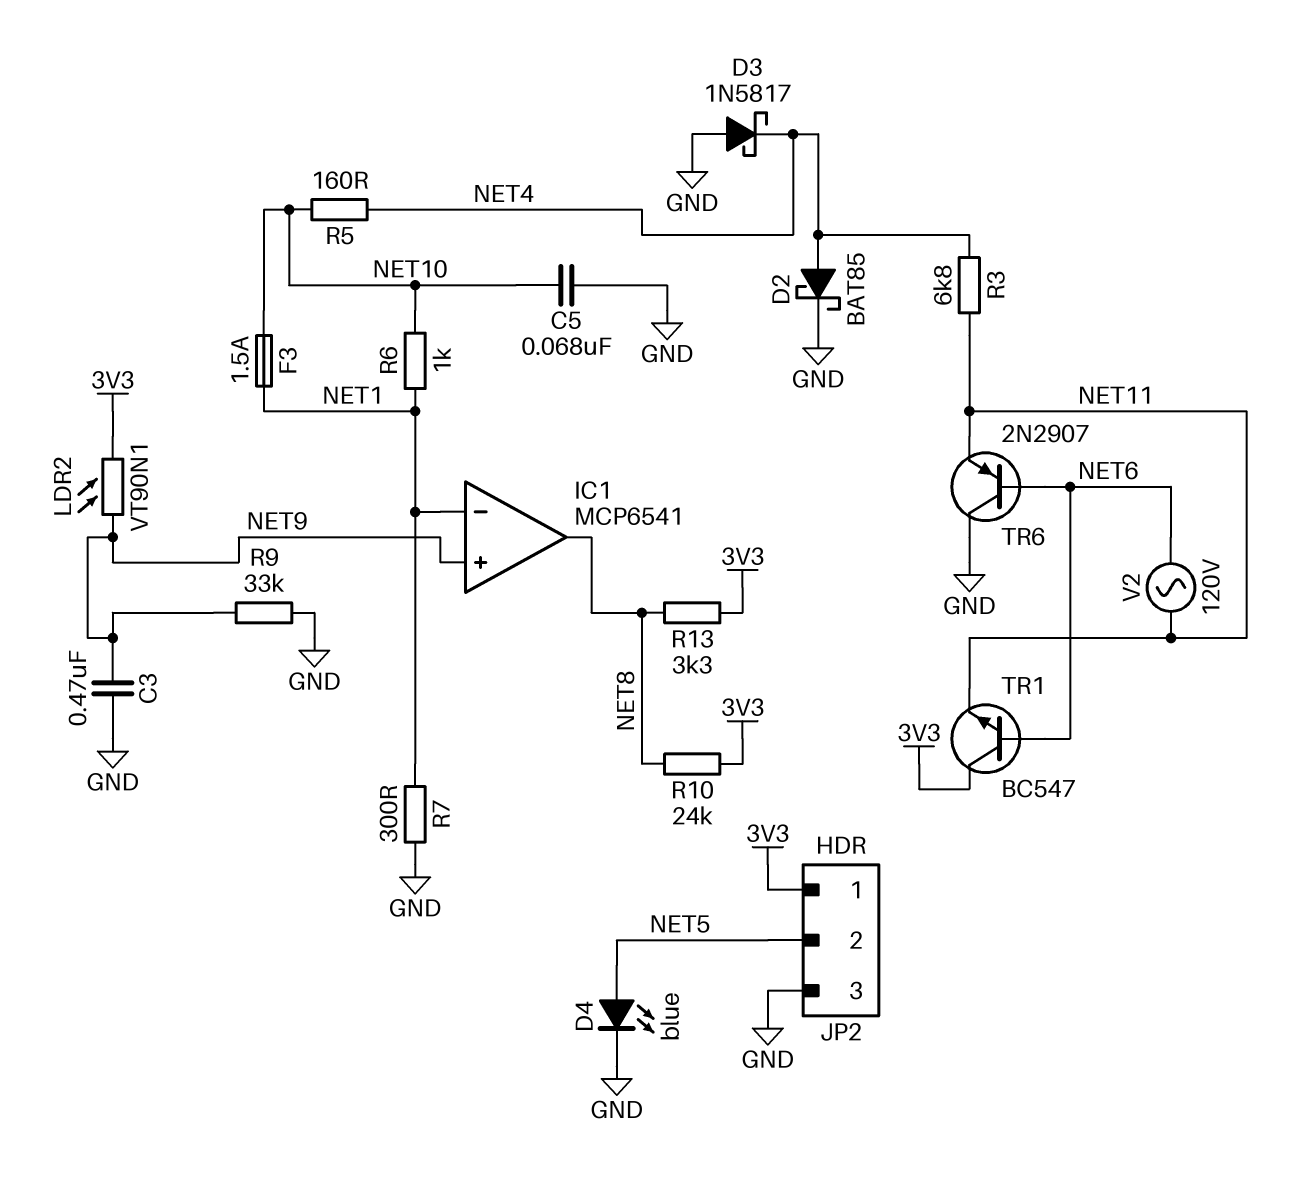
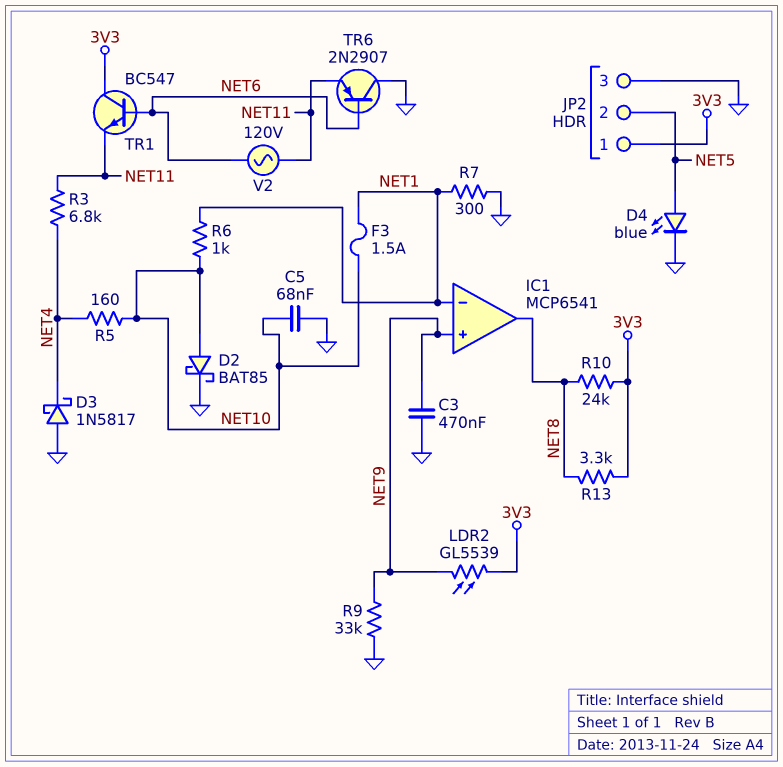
D2: schottky BAT85 (A NET4, K GND) -> schottky BAT85 (A NET10, K GND)
LDR2: VT90N1 (3V3, NET9) -> GL5539 (3V3, NET9)

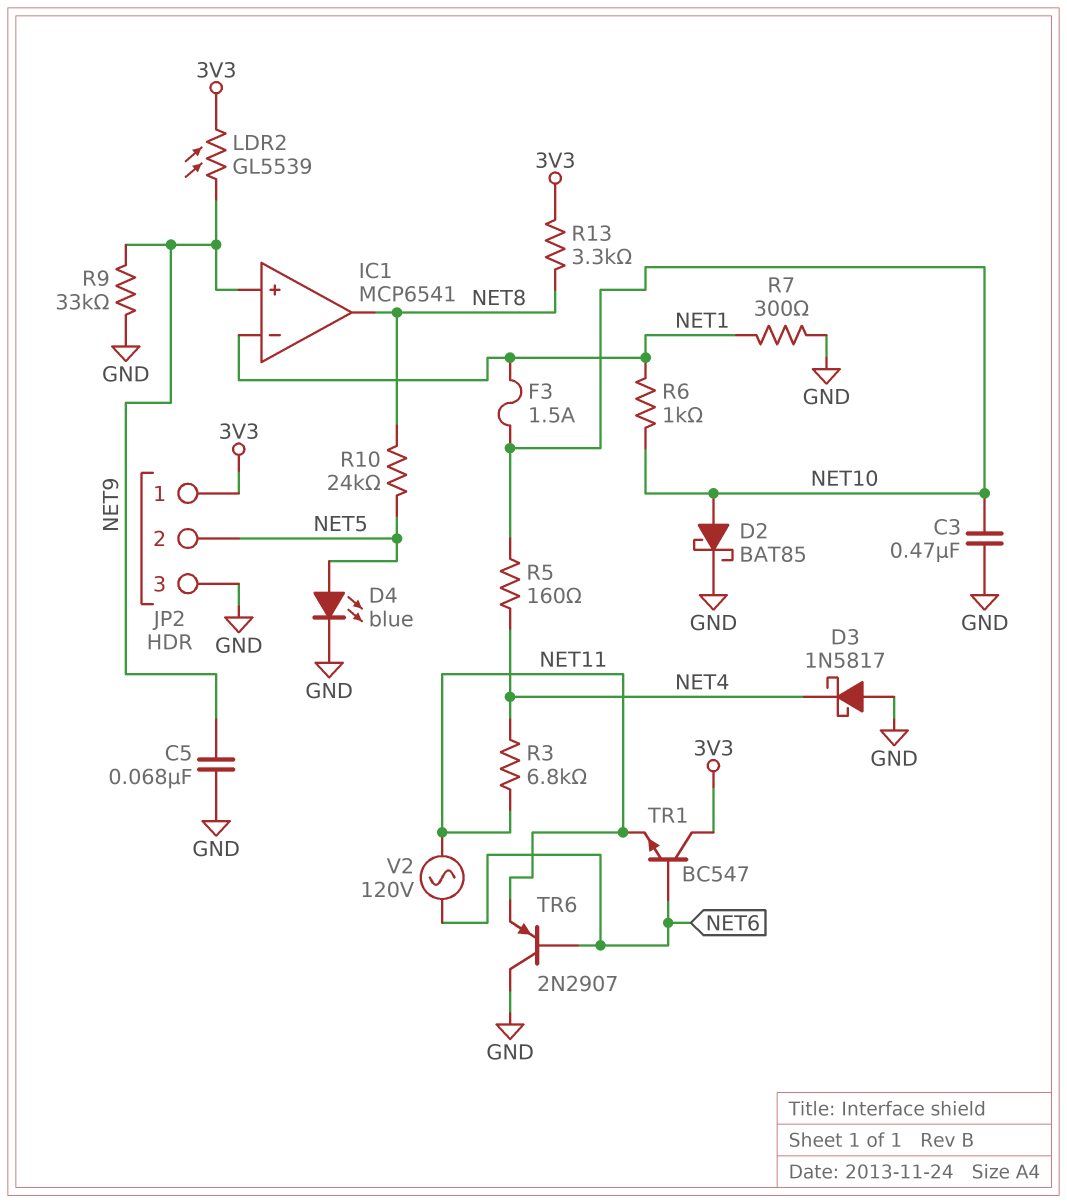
C3: 470nF (GND, NET9) -> 470nF (GND, NET10)
C5: 68nF (GND, NET10) -> 68nF (GND, NET9)
R10: 24k (3V3, NET8) -> 24k (NET5, NET8)

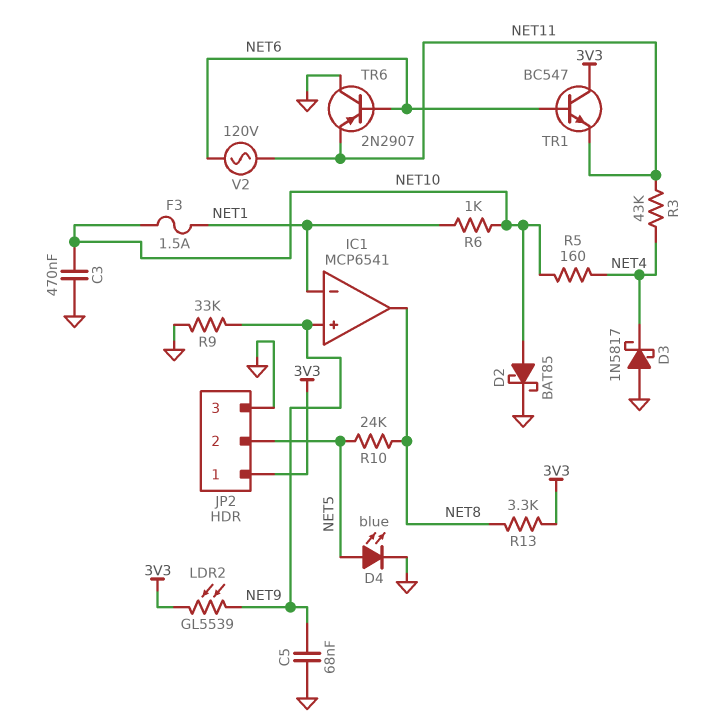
R3: 6.8k (NET4, NET11) -> 43k (NET4, NET11)
R7: 300 (GND, NET1) -> none

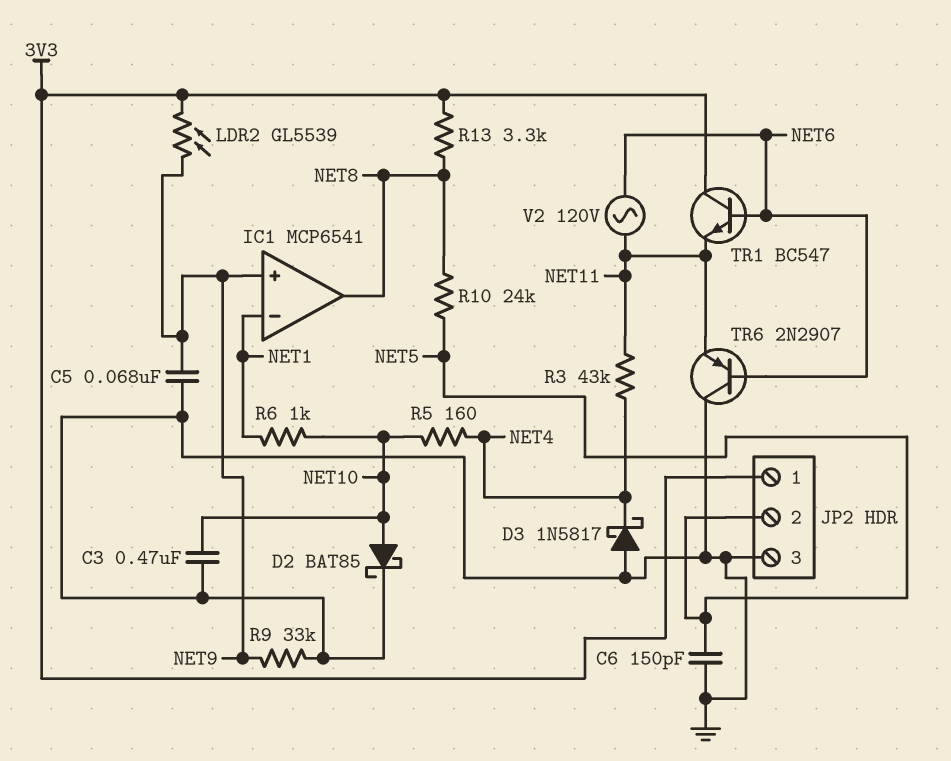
C6: none -> 150pF (GND, NET5)
D4: LED blue (A NET5, K GND) -> none
F3: 1.5A (NET1, NET10) -> none

